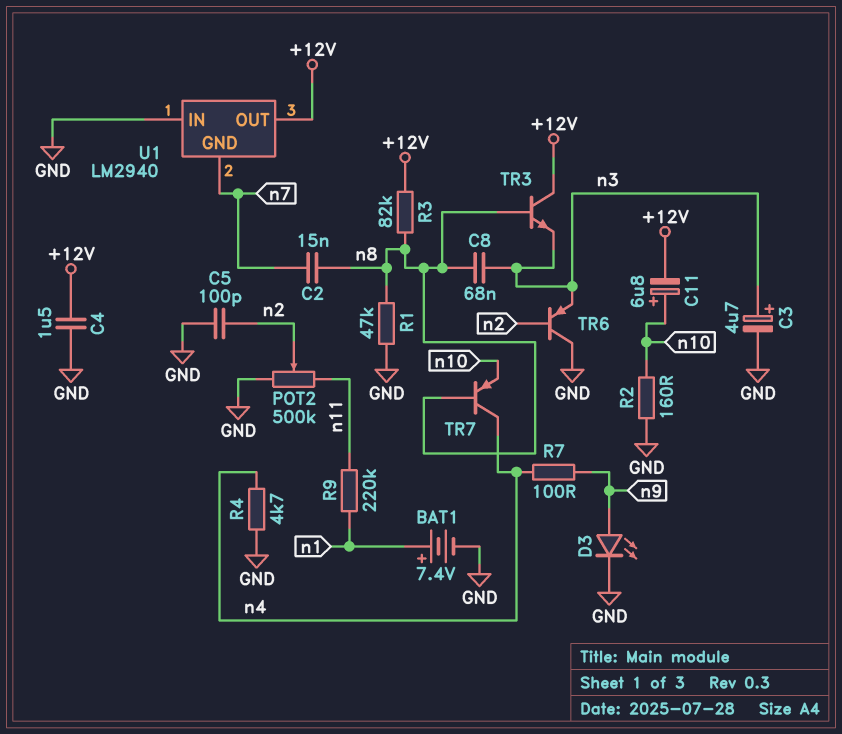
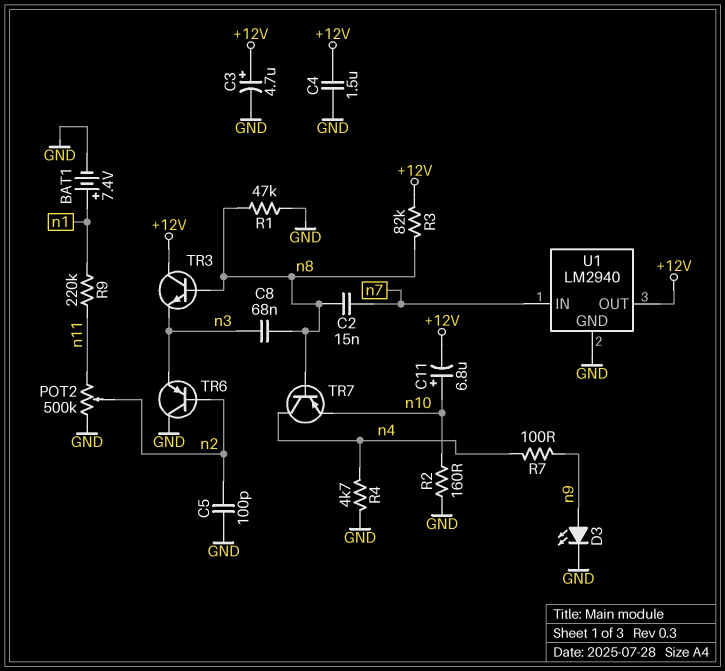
C3: 4.7uF (plus n3, minus GND) -> 4.7uF (plus +12V, minus GND)
U1 pin GND: n7 -> GND
U1 pin IN: GND -> n7

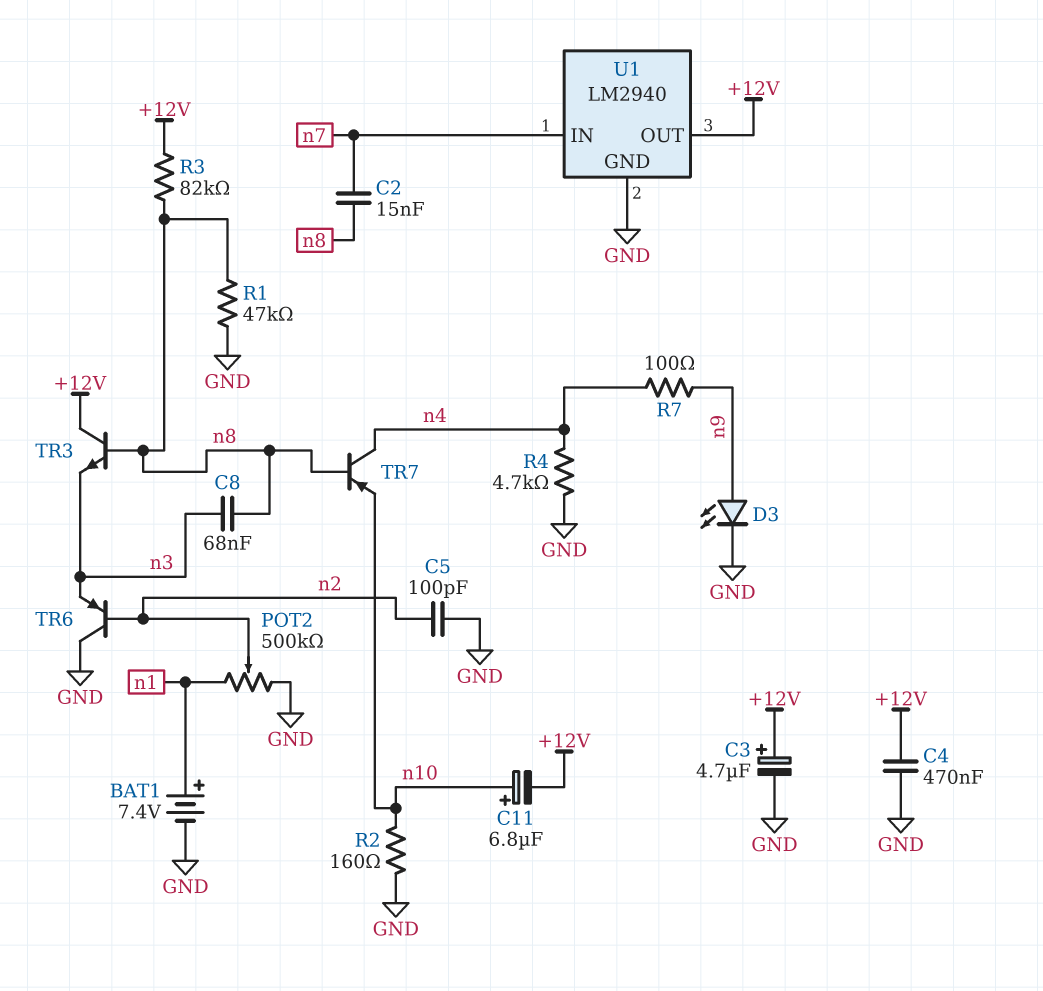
C4: 1.5uF (+12V, GND) -> 470nF (+12V, GND)
POT2: 500k (GND, n11, wiper n2) -> 500k (GND, n1, wiper n2)
R9: 220k (n1, n11) -> none

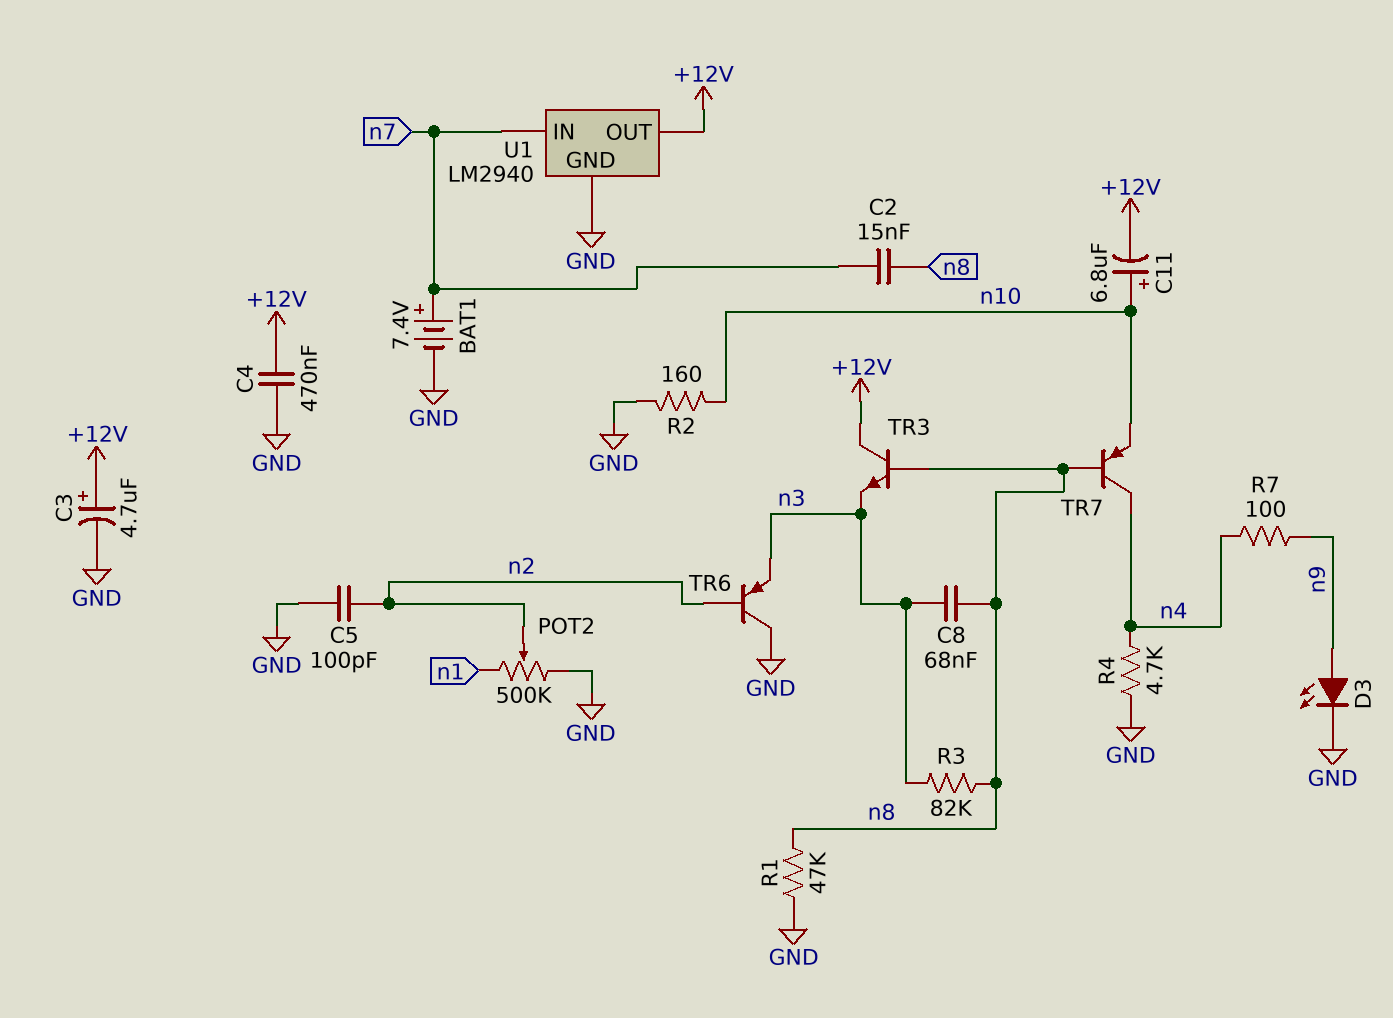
BAT1: 7.4V (plus n1, minus GND) -> 7.4V (plus n7, minus GND)
R3: 82k (+12V, n8) -> 82k (n3, n8)

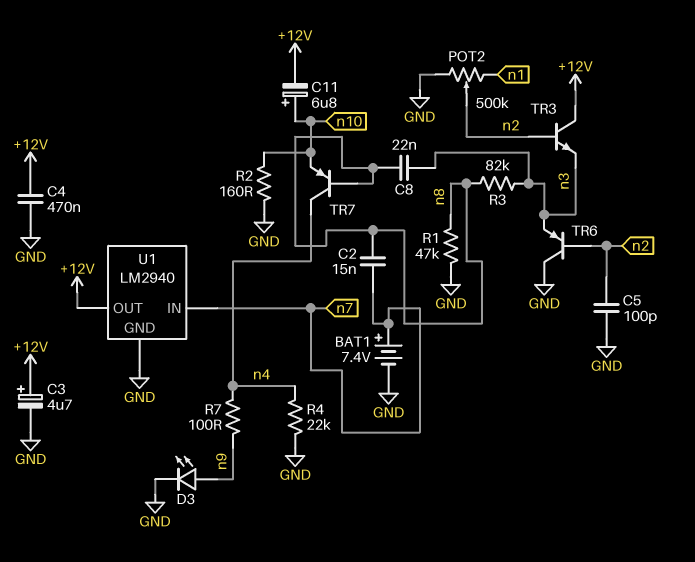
C8: 68nF (n3, n8) -> 22nF (n3, n8)
R4: 4.7k (GND, n4) -> 22k (GND, n4)
TR3: NPN (B n8, C +12V, E n3) -> NPN (B n2, C +12V, E n3)

